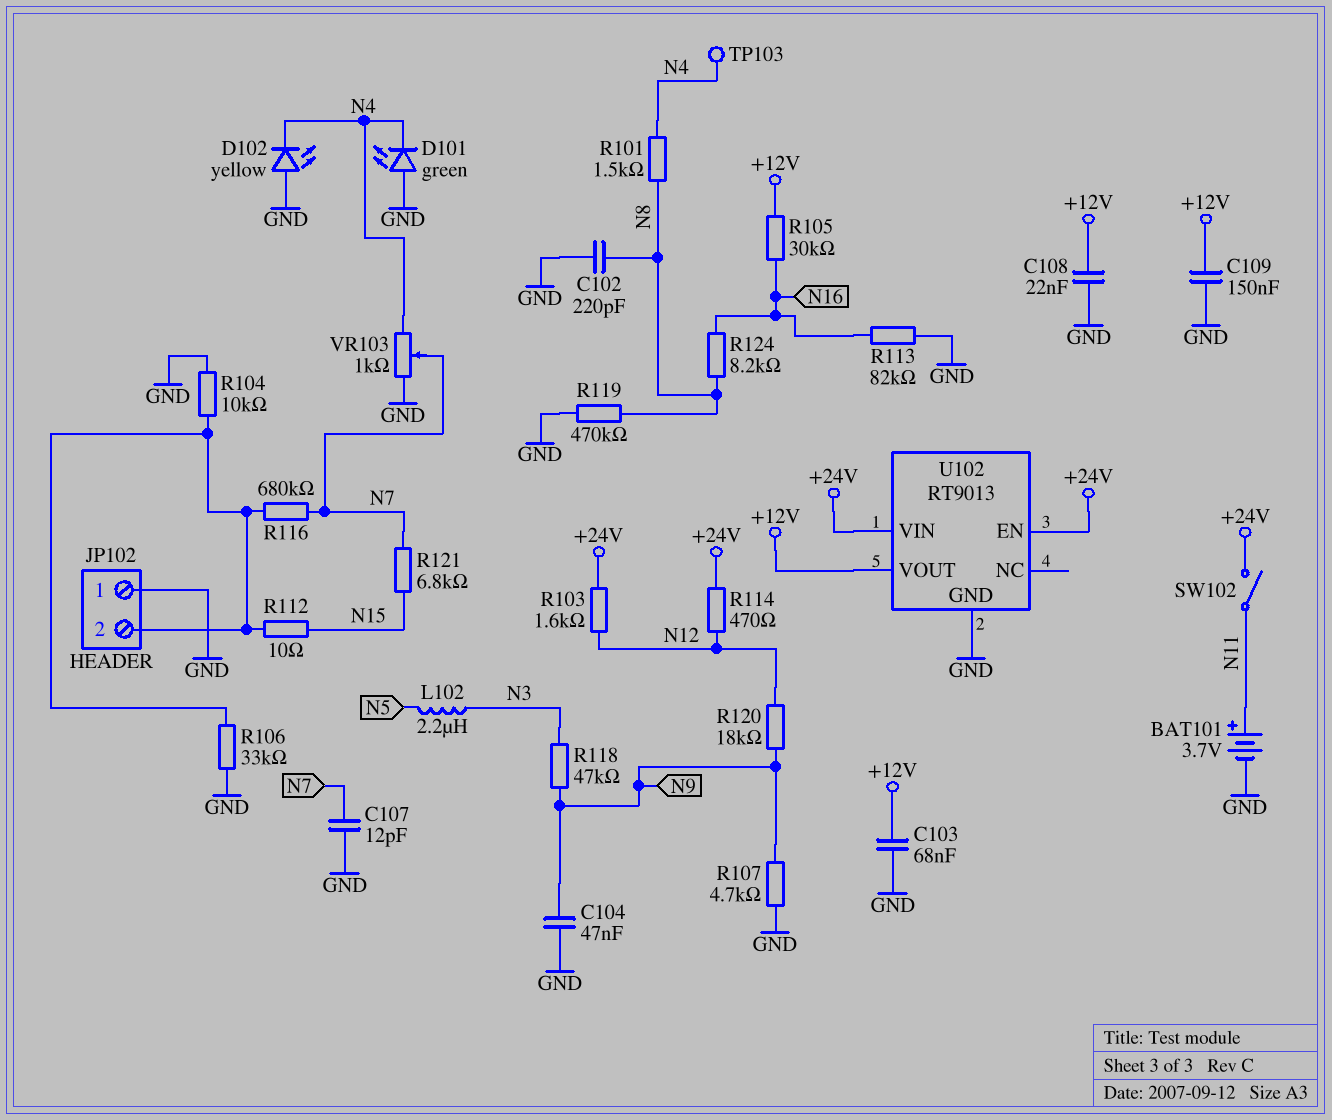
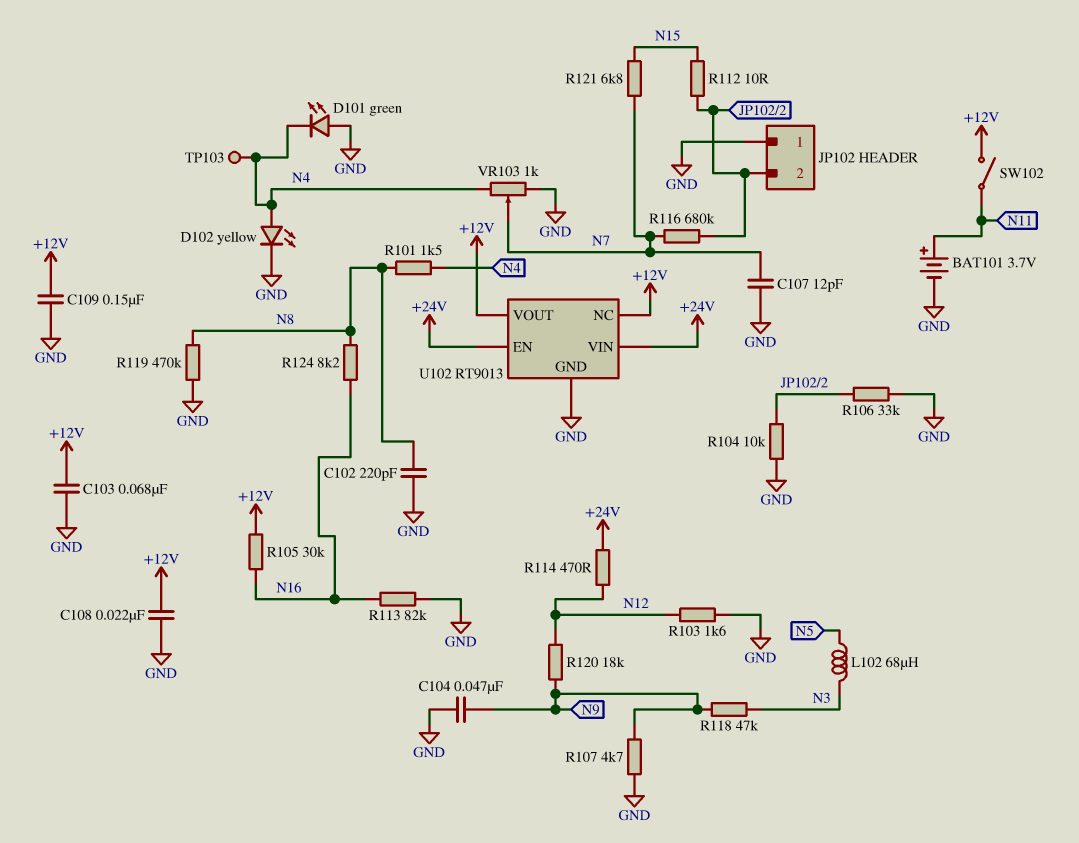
D102: LED yellow (A GND, K N4) -> LED yellow (A N4, K GND)
L102: 2.2uH (N3, N5) -> 68uH (N3, N5)
R103: 1.6k (+24V, N12) -> 1.6k (GND, N12)
SW102: switch (+24V, N11) -> switch (+12V, N11)
U102 pin NC: none -> +12V

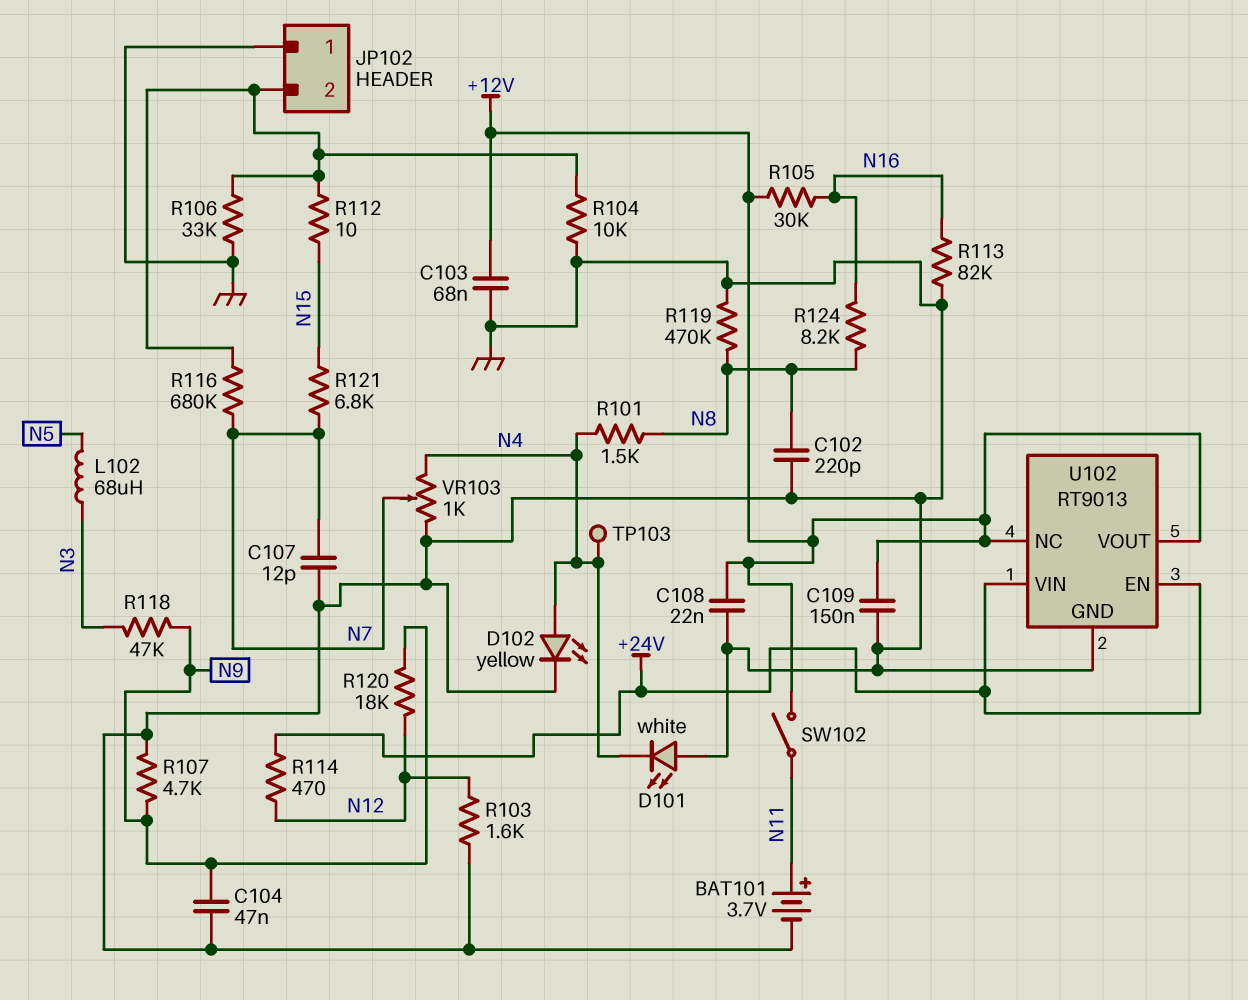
D101: LED green (A GND, K N4) -> LED white (A GND, K N4)

